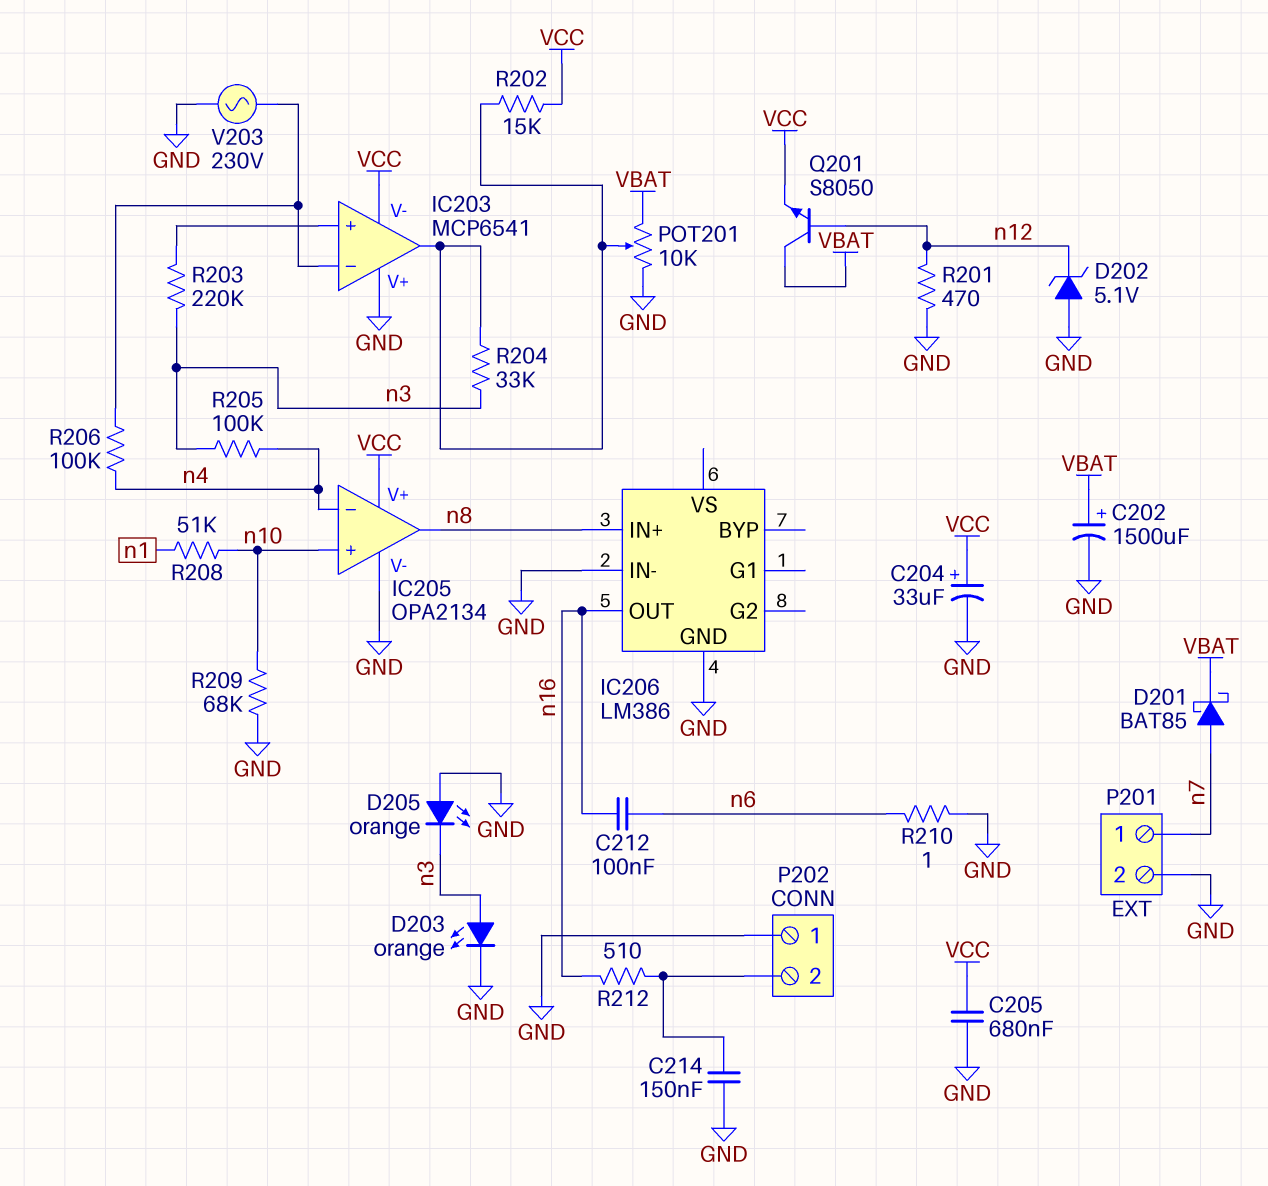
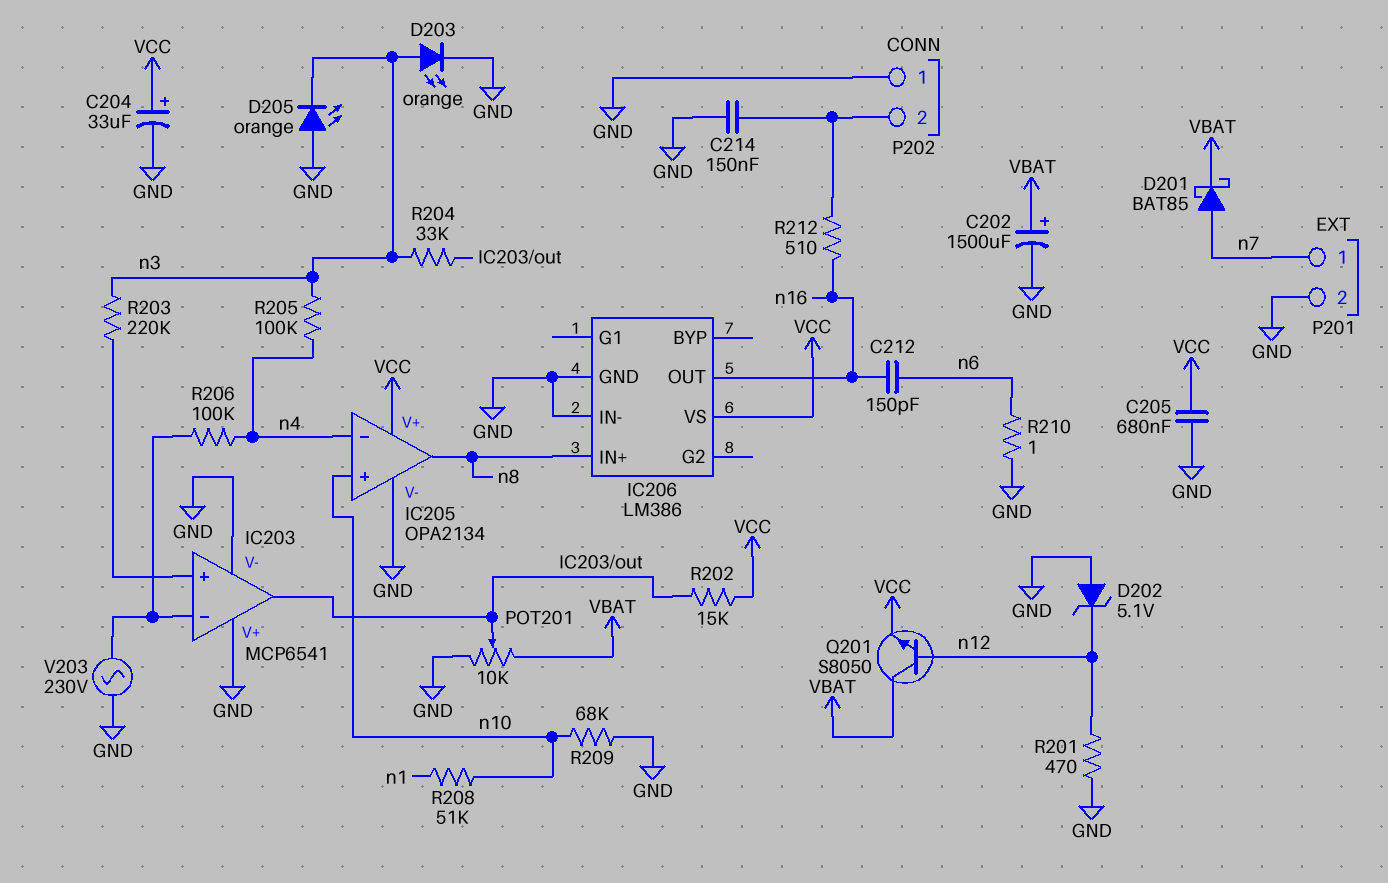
C212: 100nF (n6, n16) -> 150pF (n6, n16)
IC203 pin V-: VCC -> GND
IC206 pin VS: none -> VCC

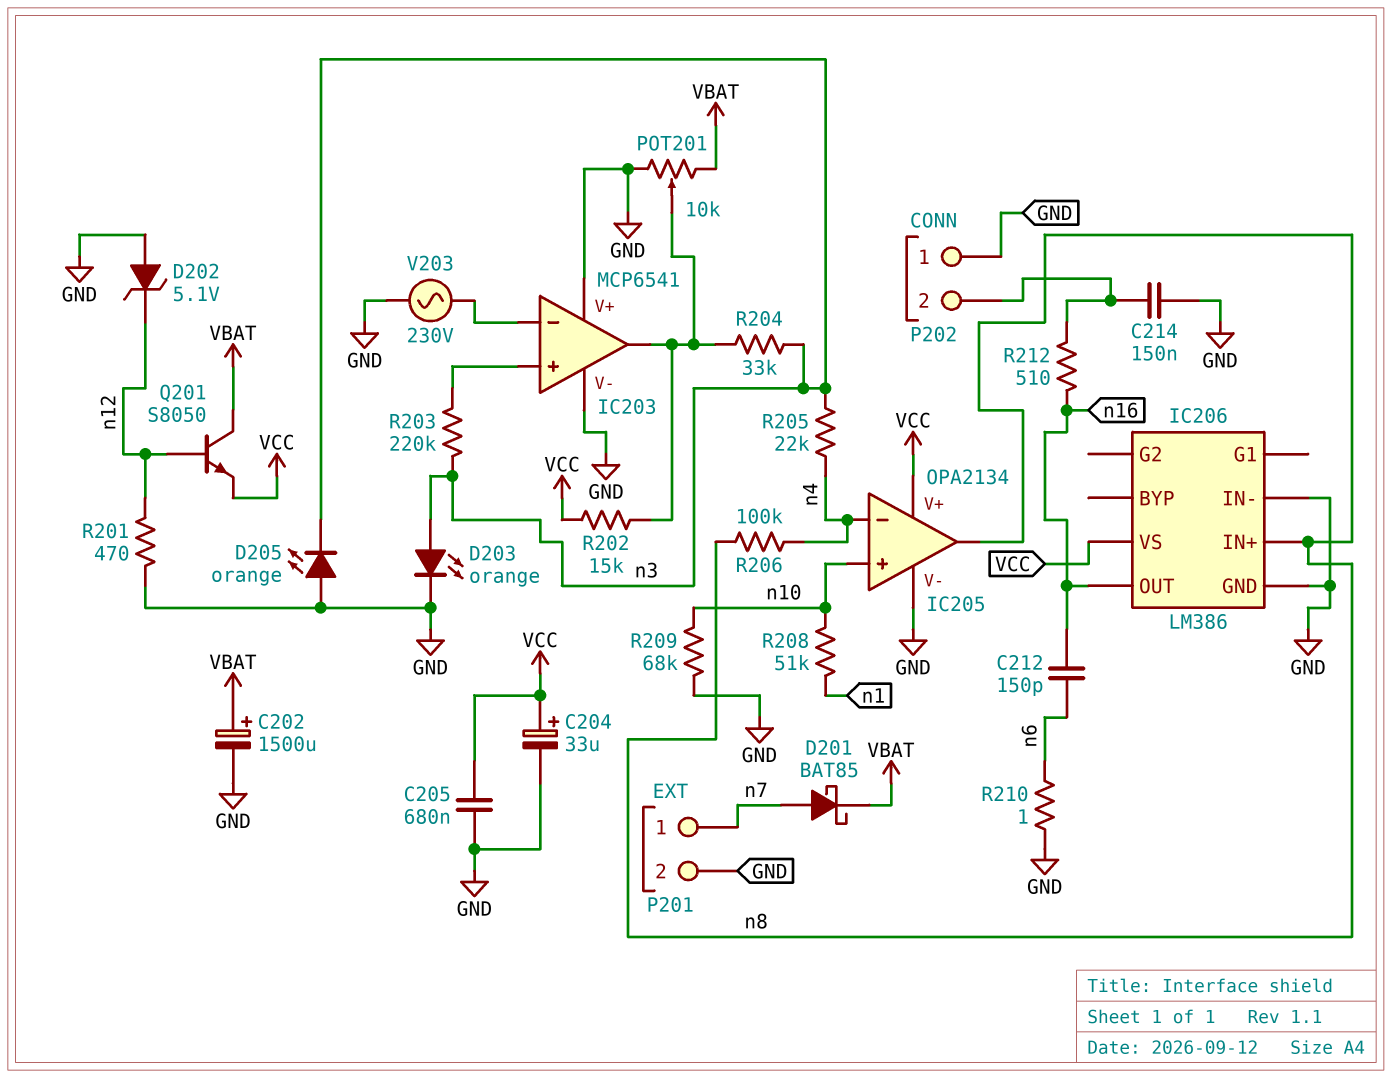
R205: 100k (n3, n4) -> 22k (n3, n4)
R206: 100k (IC203/in-, n4) -> 100k (n4, n8)

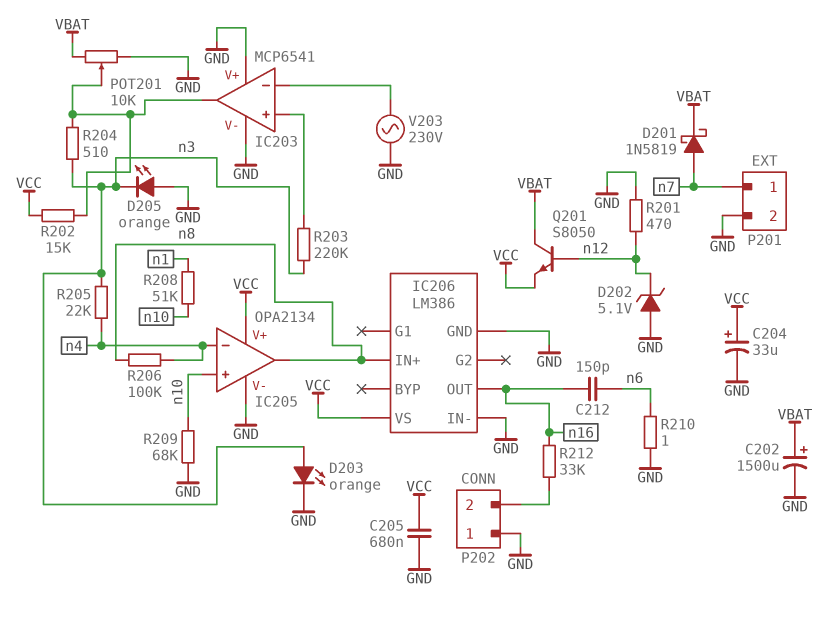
C214: 150nF (GND, P202/2) -> none
D201: schottky BAT85 (A n7, K VBAT) -> schottky 1N5819 (A n7, K VBAT)
R204: 33k (IC203/out, n3) -> 510 (IC203/out, n3)
R212: 510 (P202/2, n16) -> 33k (P202/2, n16)

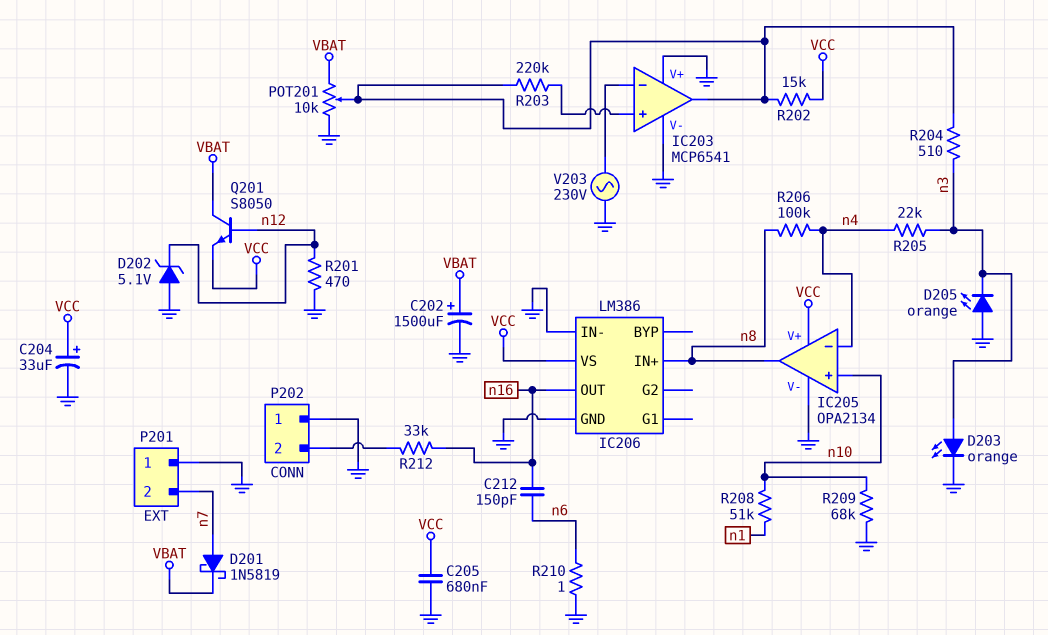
P201 pin 1: n7 -> GND
P201 pin 2: GND -> n7
R203: 220k (IC203/in+, n3) -> 220k (IC203/in+, IC203/out)

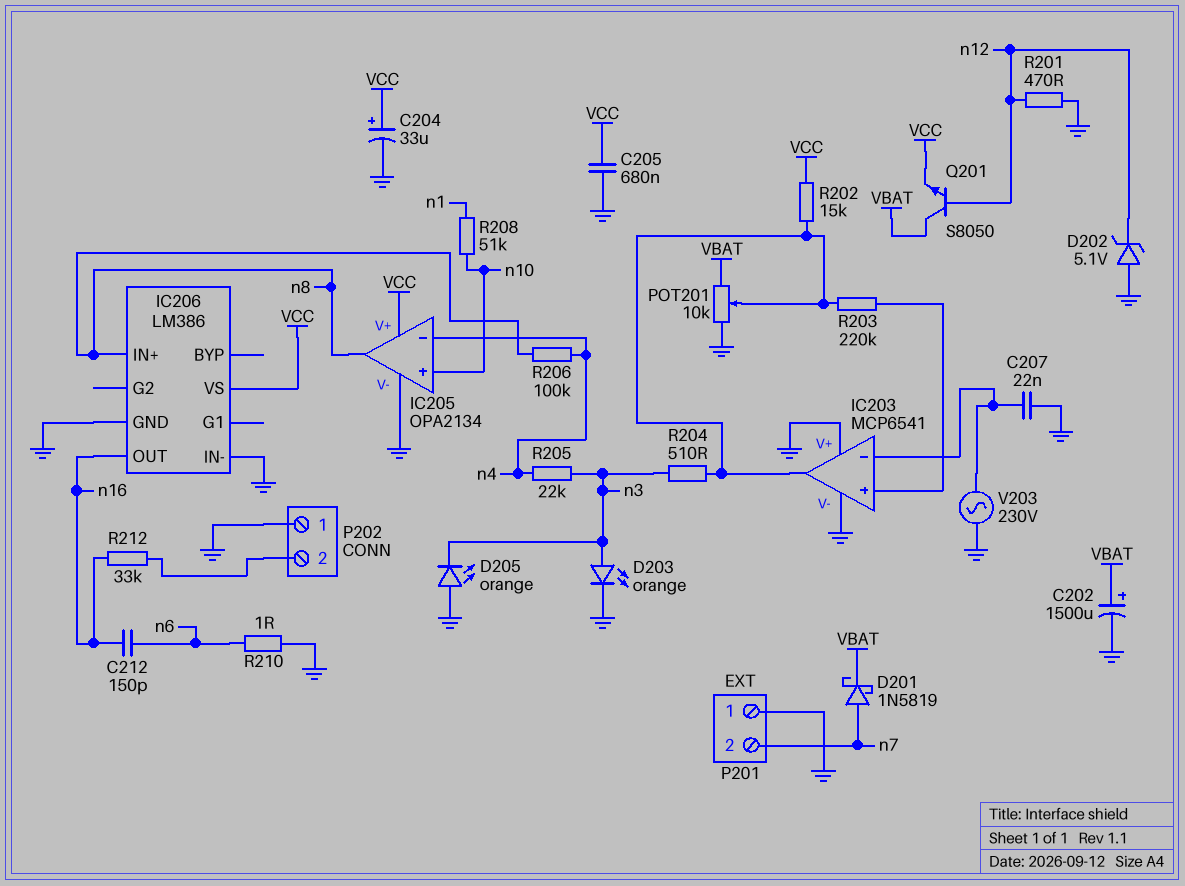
C207: none -> 22nF (GND, IC203/in-)
R209: 68k (GND, n10) -> none

